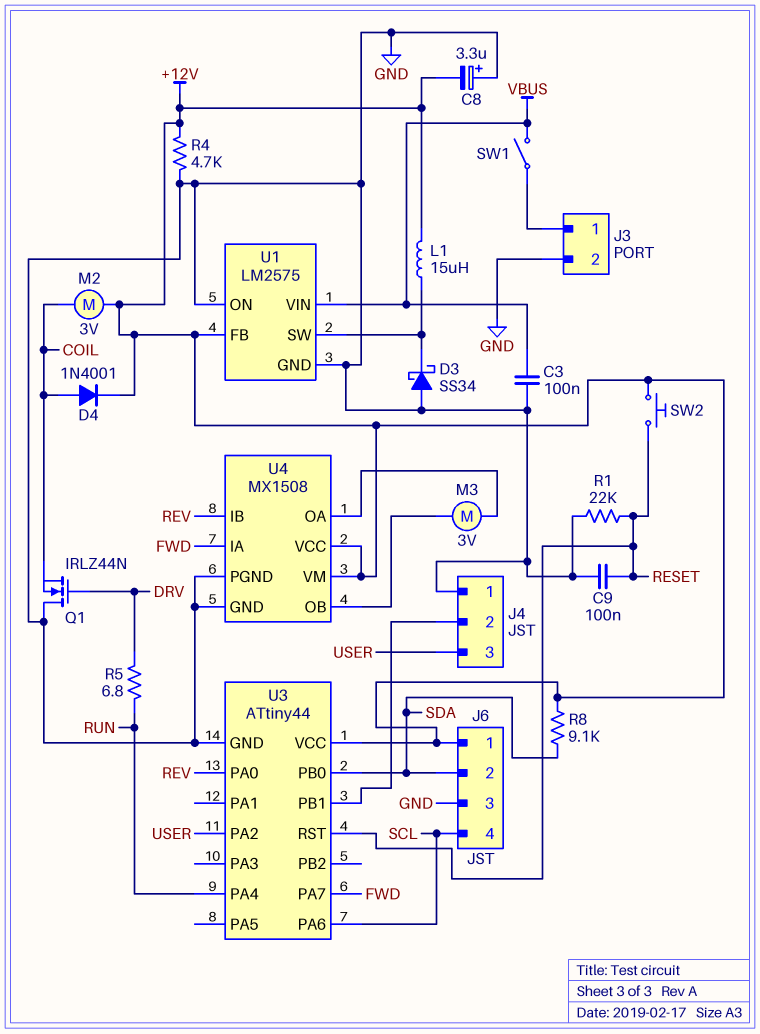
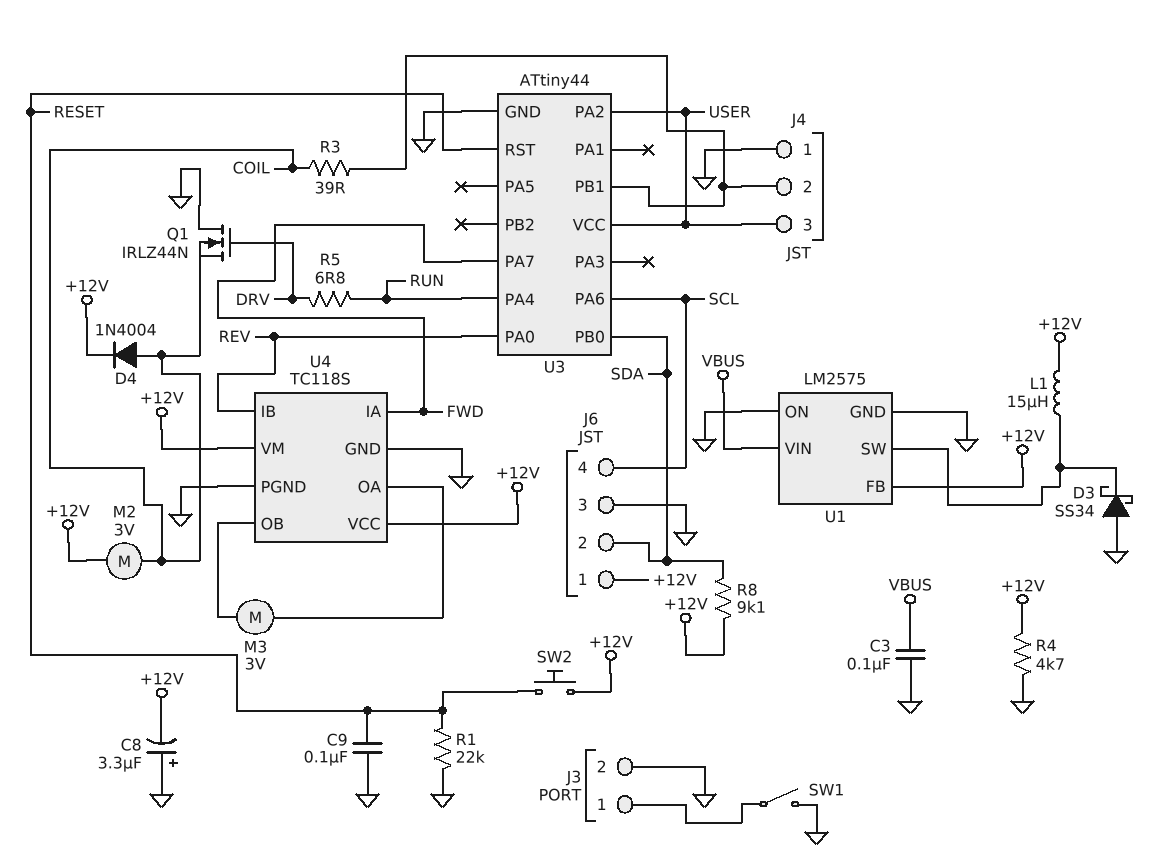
D4: diode 1N4001 (A COIL, K +12V) -> diode 1N4004 (A COIL, K +12V)
R3: none -> 39 (COIL, J4/2)
SW1: switch (J3/1, VBUS) -> switch (GND, J3/1)
U3 pin VCC: +12V -> USER
U4: MX1508 -> TC118S

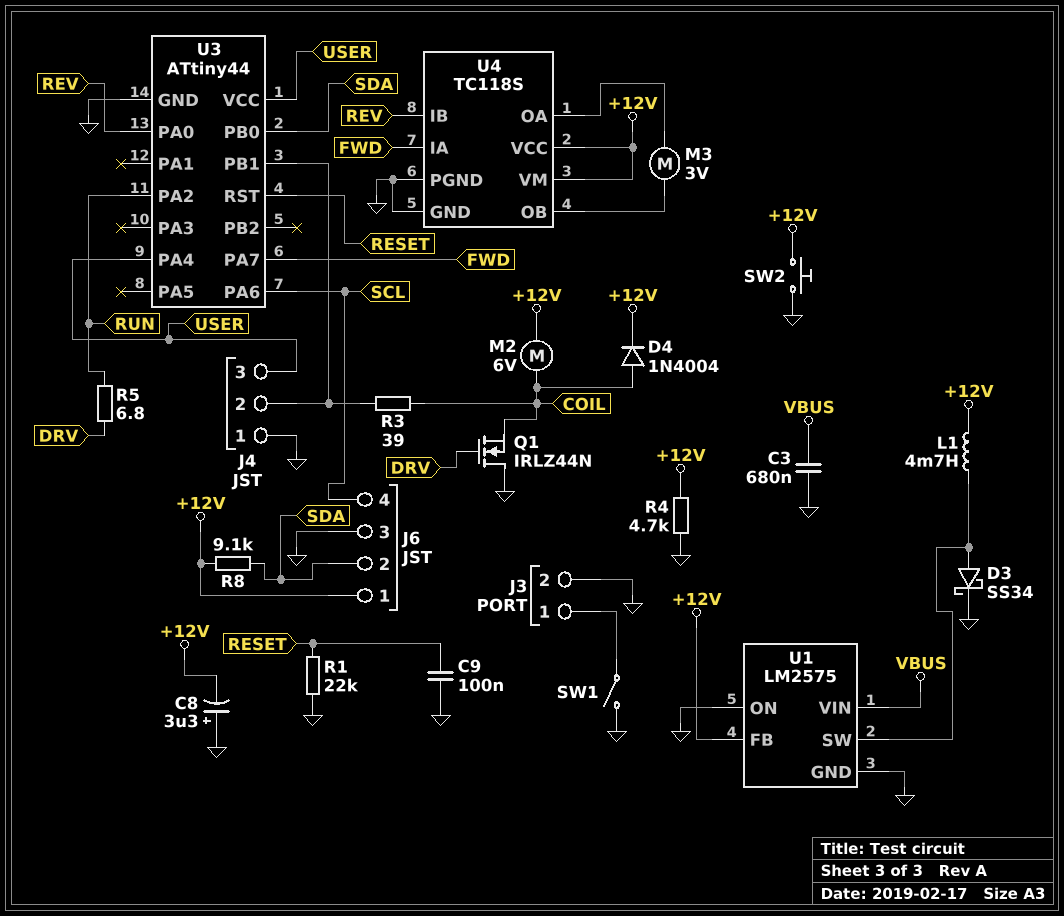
C3: 100nF (GND, VBUS) -> 680nF (GND, VBUS)
D3: schottky SS34 (A GND, K U1/SW) -> schottky SS34 (A U1/SW, K GND)
L1: 15uH (+12V, U1/SW) -> 4.7mH (+12V, U1/SW)
M2: motor 3V (+12V, COIL) -> motor 6V (+12V, COIL)
SW2: button (+12V, RESET) -> button (+12V, GND)
U3 pin PA2: USER -> RUN
U3 pin PA4: RUN -> USER

